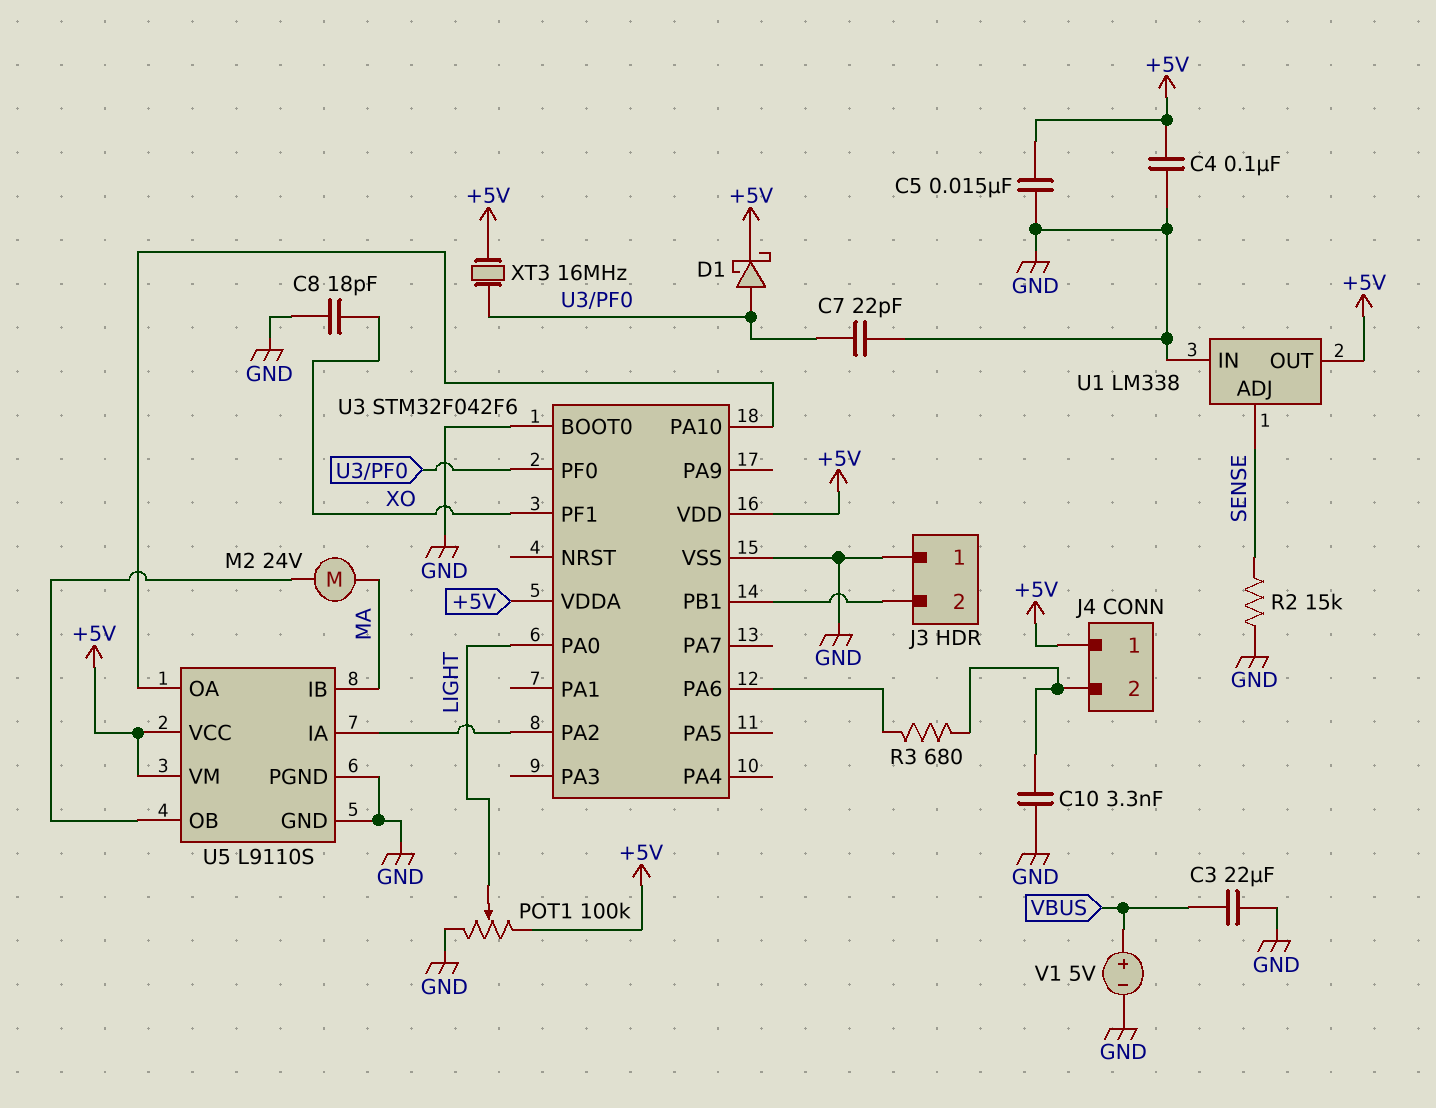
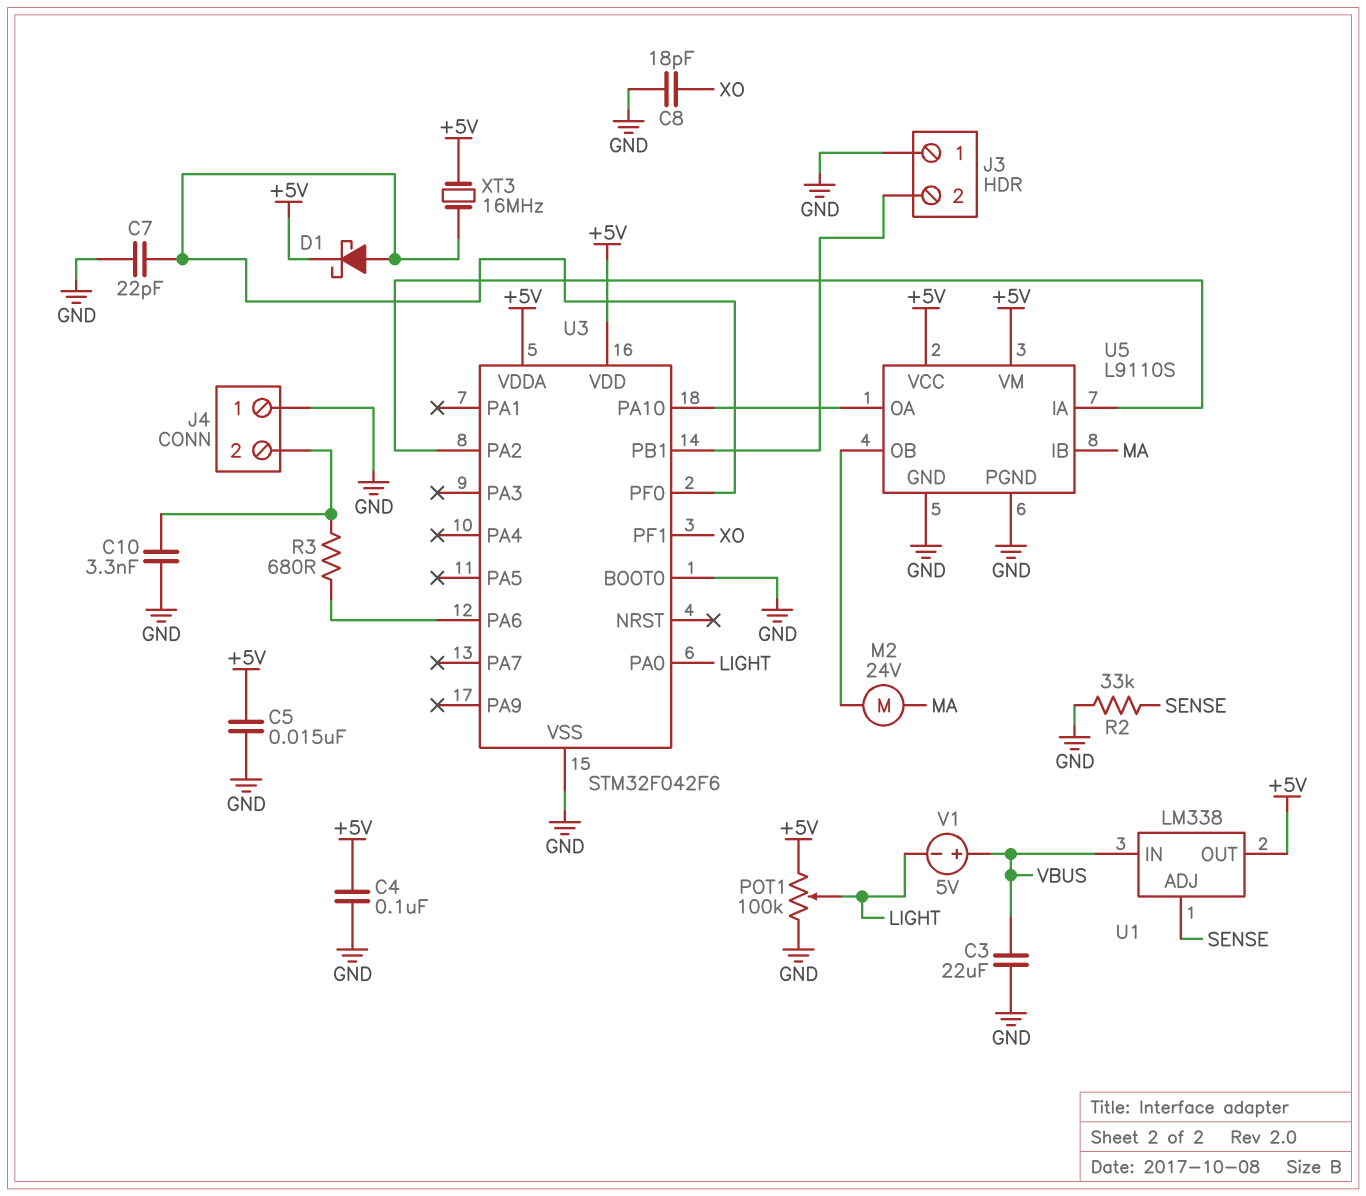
J4 pin 1: +5V -> GND
R2: 15k (GND, SENSE) -> 33k (GND, SENSE)
U1 pin IN: GND -> VBUS
V1: 5V (plus VBUS, minus GND) -> 5V (plus VBUS, minus LIGHT)

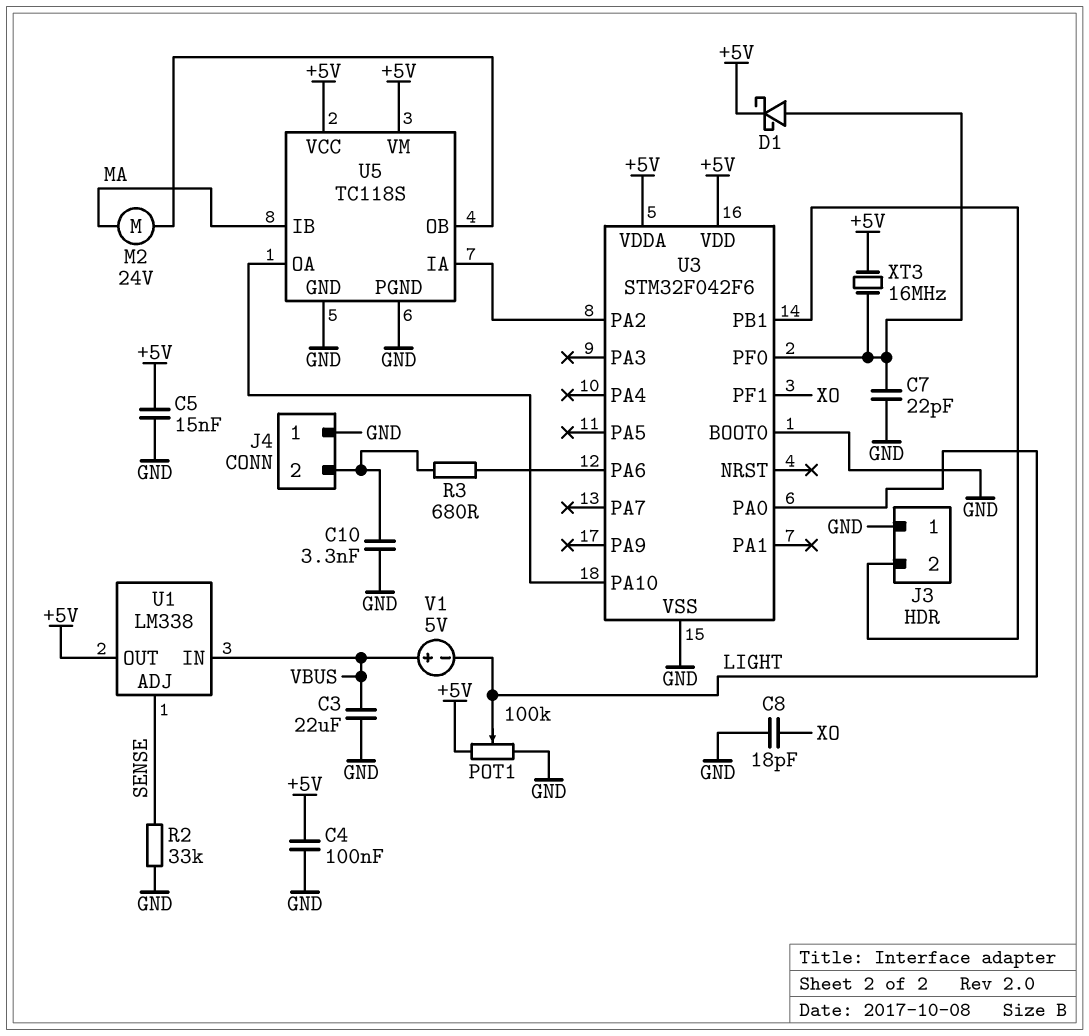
U5: L9110S -> TC118S

